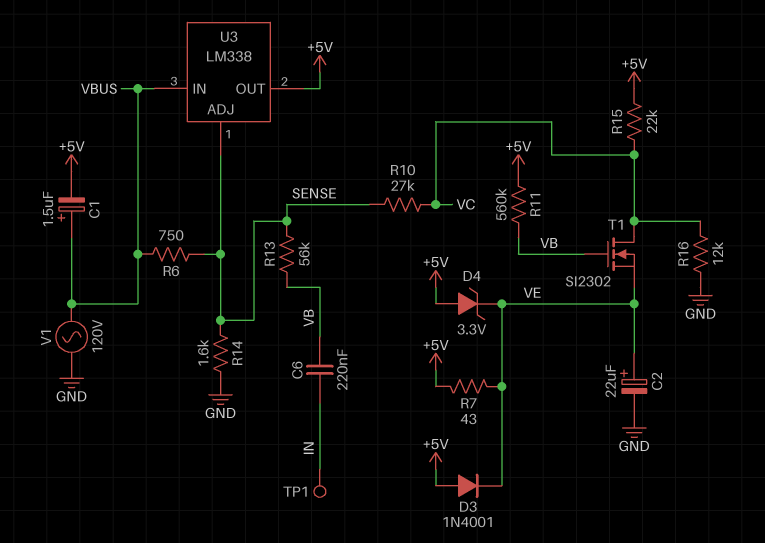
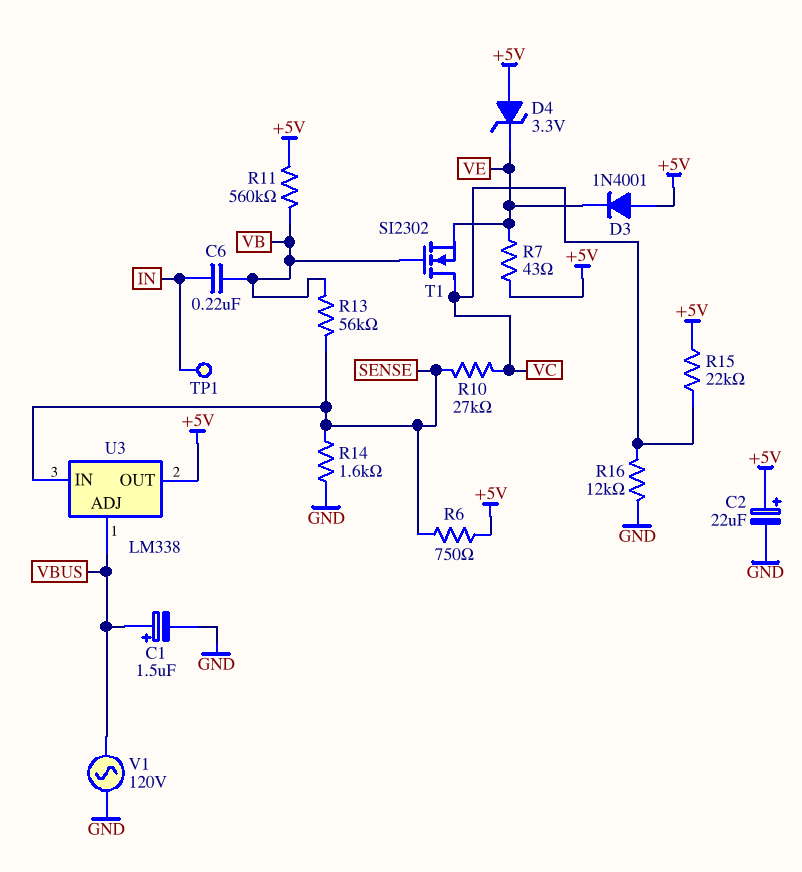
C1: 1.5uF (plus VBUS, minus +5V) -> 1.5uF (plus VBUS, minus GND)
C2: 22uF (plus VE, minus GND) -> 22uF (plus +5V, minus GND)
R6: 750 (SENSE, VBUS) -> 750 (+5V, SENSE)
U3 pin ADJ: SENSE -> VBUS
U3 pin IN: VBUS -> SENSE

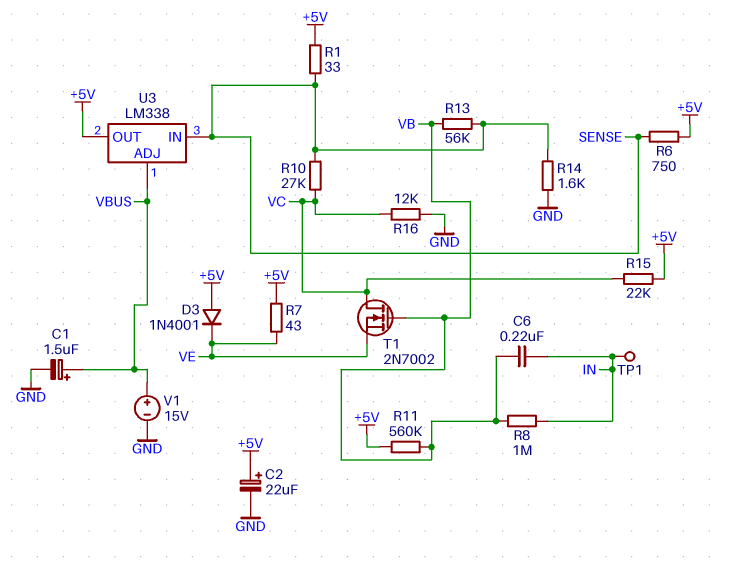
D4: zener 3.3V (A +5V, K VE) -> none
R1: none -> 33 (+5V, SENSE)
R8: none -> 1M (IN, VB)
T1: NMOS SI2302 (G VB, D VC, S VE) -> NMOS 2N7002 (G VB, D VC, S VE)
V1: AC 120V (GND, VBUS) -> 15V (plus VBUS, minus GND)

